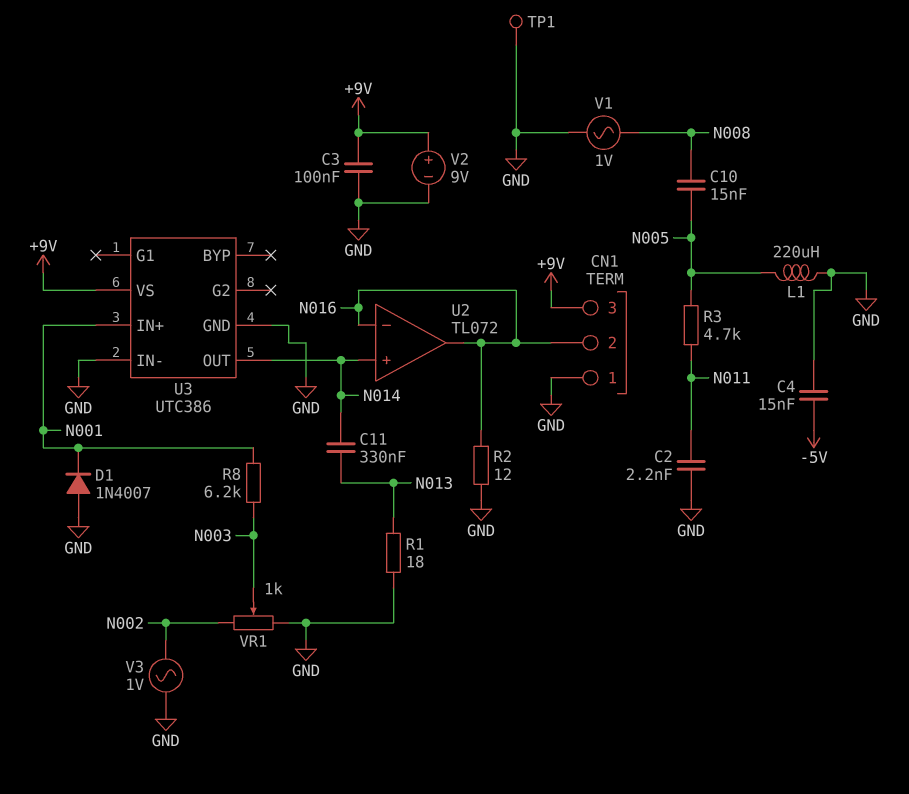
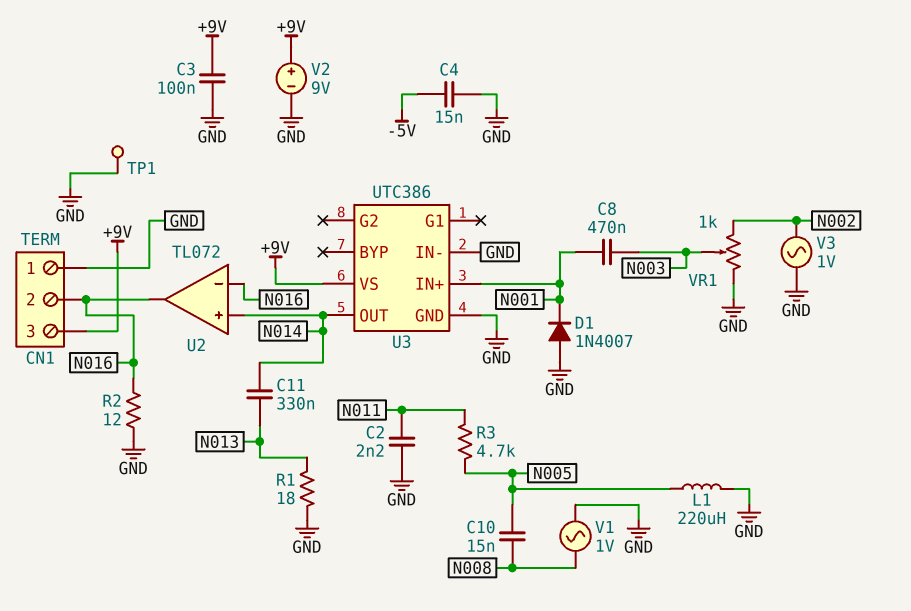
C8: none -> 470nF (N001, N003)
R8: 6.2k (N001, N003) -> none

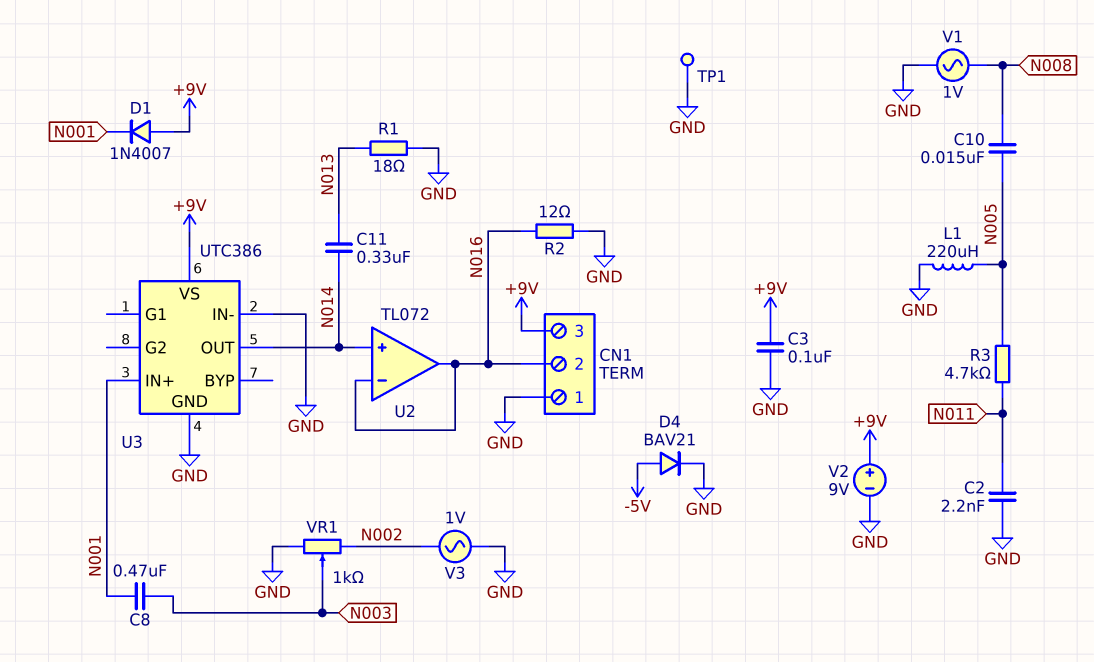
C4: 15nF (-5V, GND) -> none
D1: diode 1N4007 (A GND, K N001) -> diode 1N4007 (A +9V, K N001)
D4: none -> diode BAV21 (A -5V, K GND)

